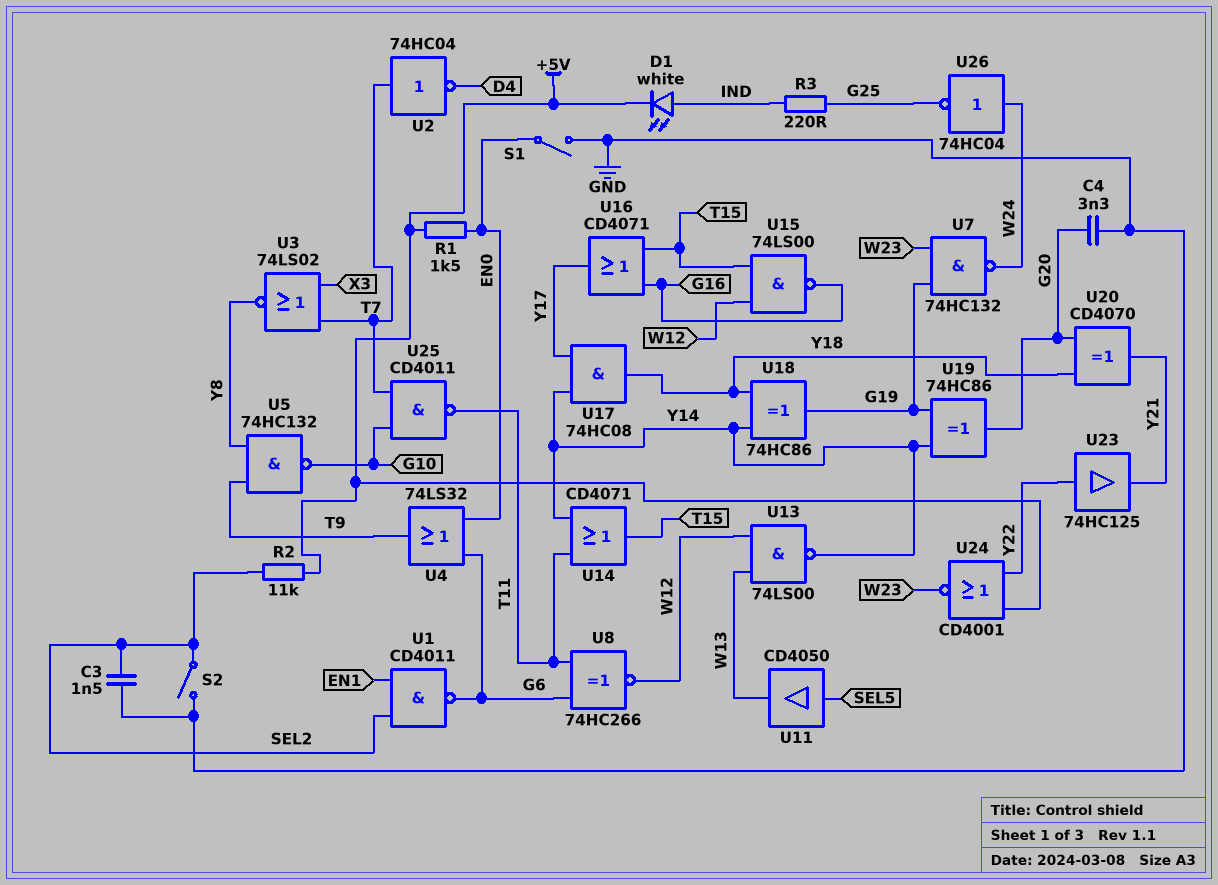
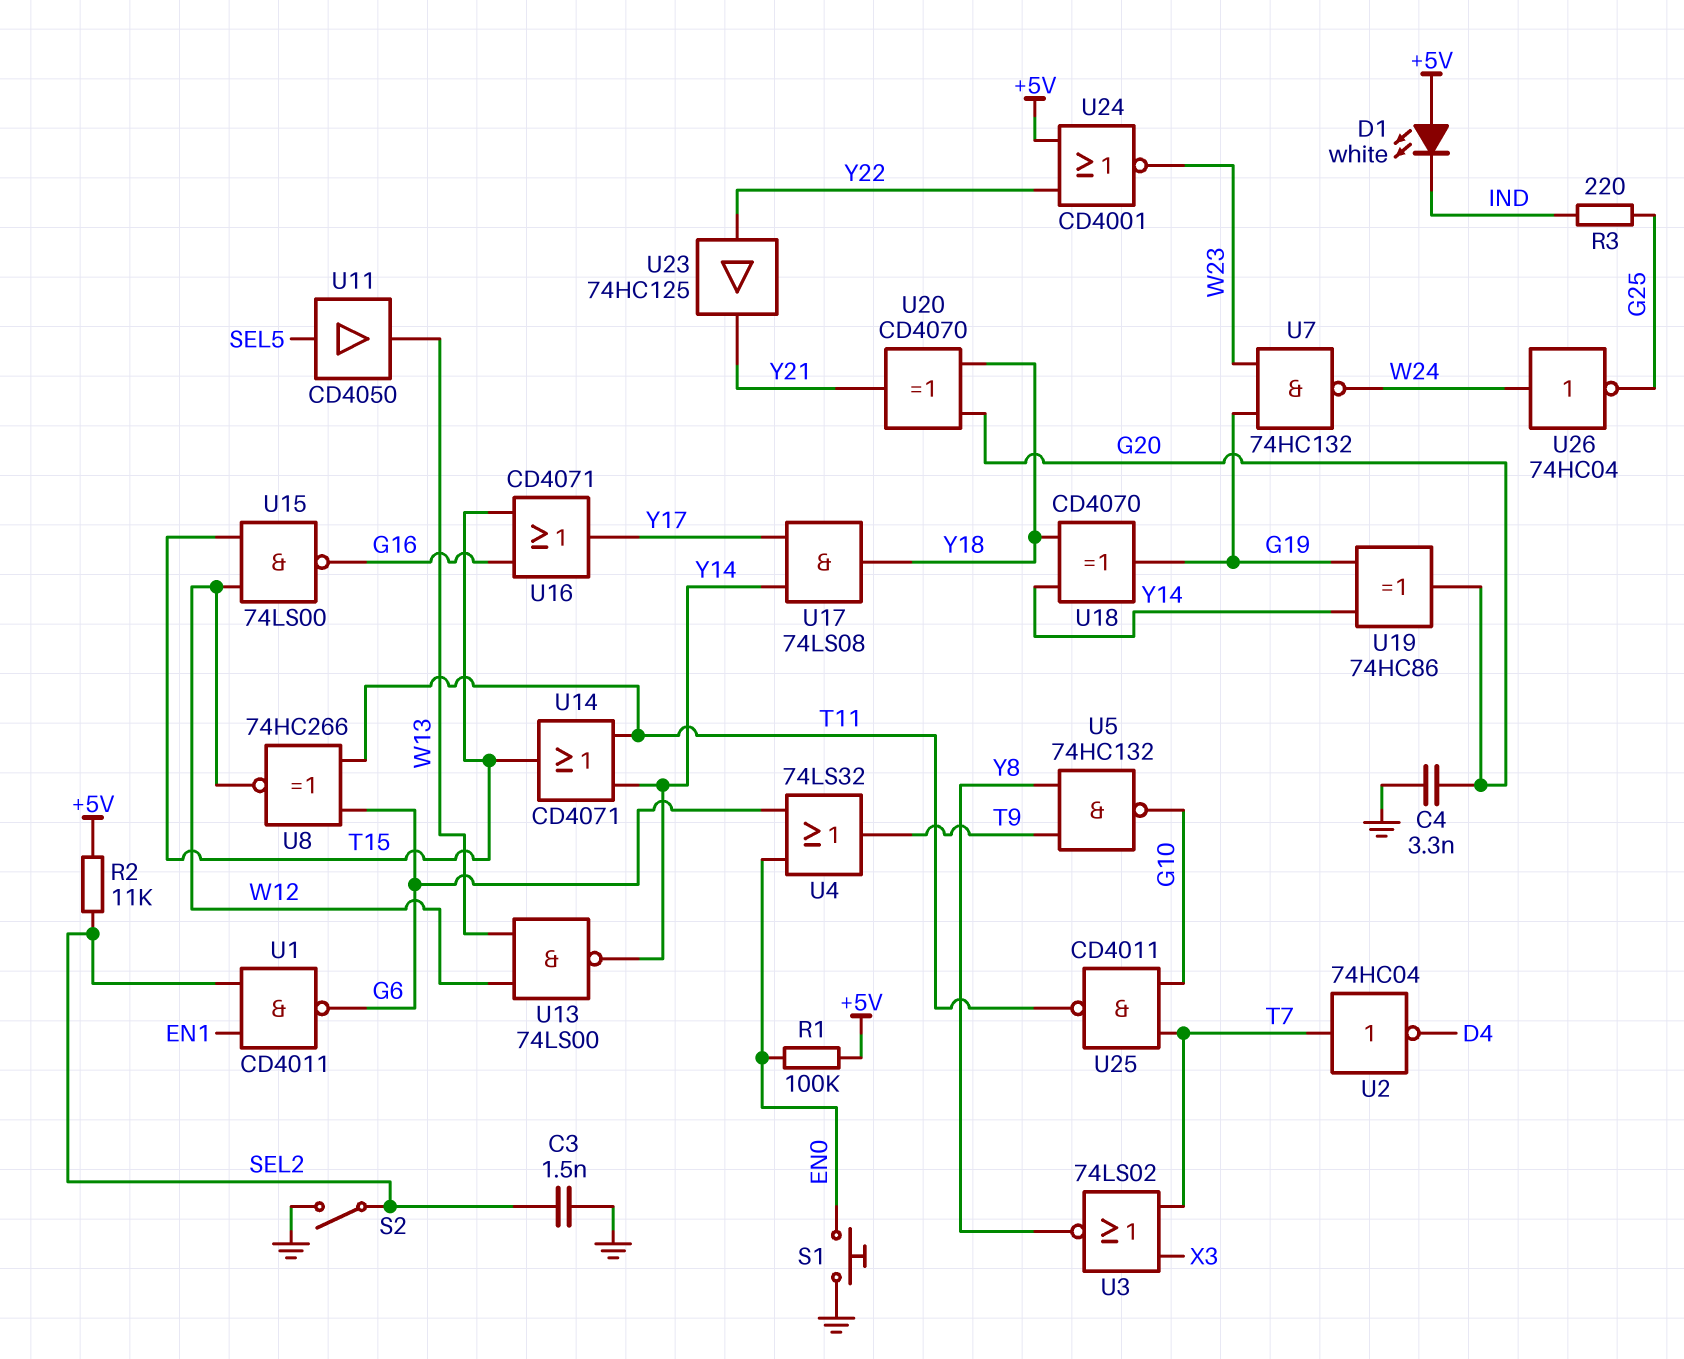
D1: LED white (A IND, K +5V) -> LED white (A +5V, K IND)
R1: 1.5k (+5V, EN0) -> 100k (+5V, EN0)
S1: switch (EN0, GND) -> button (EN0, GND)
U17: AND 74HC08 (in Y14, in Y17, out Y18) -> AND 74LS08 (in Y14, in Y17, out Y18)
U18: XOR 74HC86 (in Y14, in Y18, out G19) -> XOR CD4070 (in Y14, in Y18, out G19)

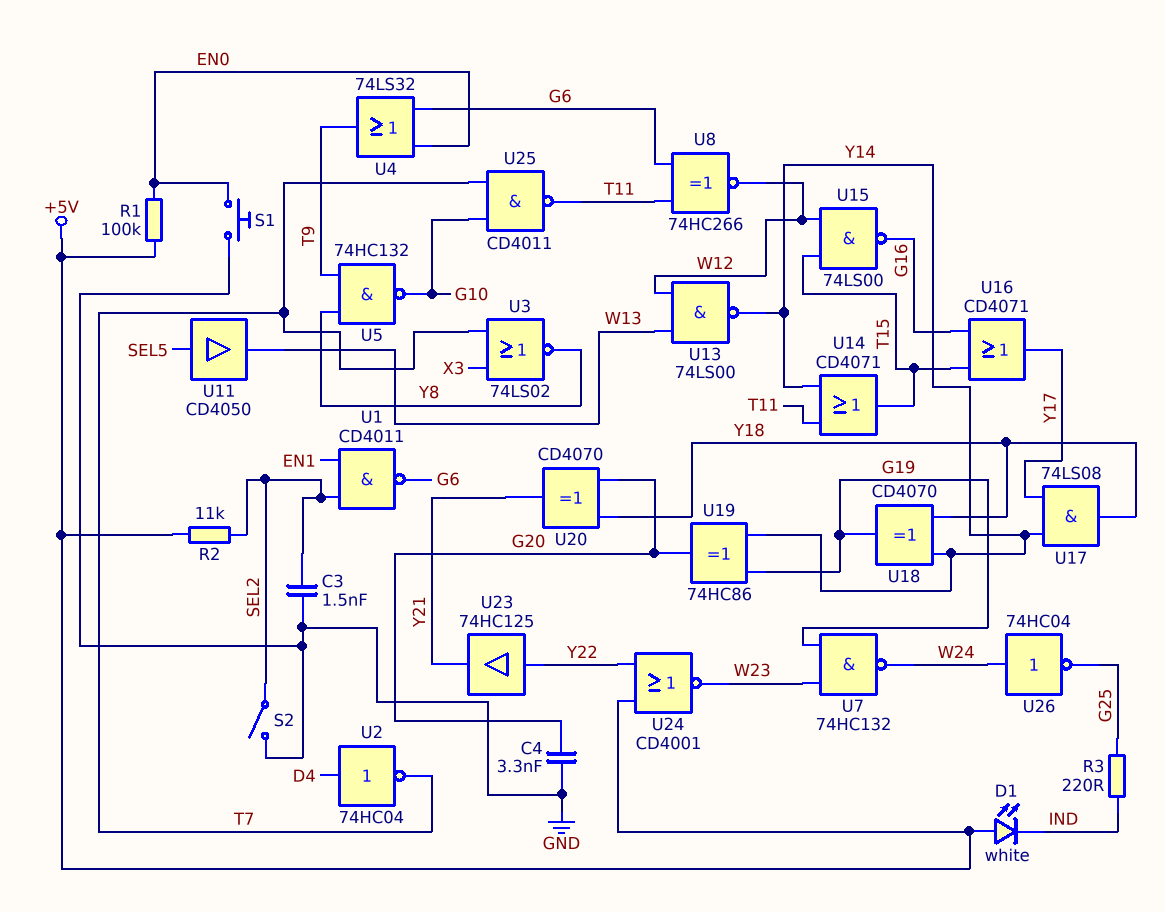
U2: NOT 74HC04 (in T7, out D4) -> NOT 74HC04 (in D4, out T7)

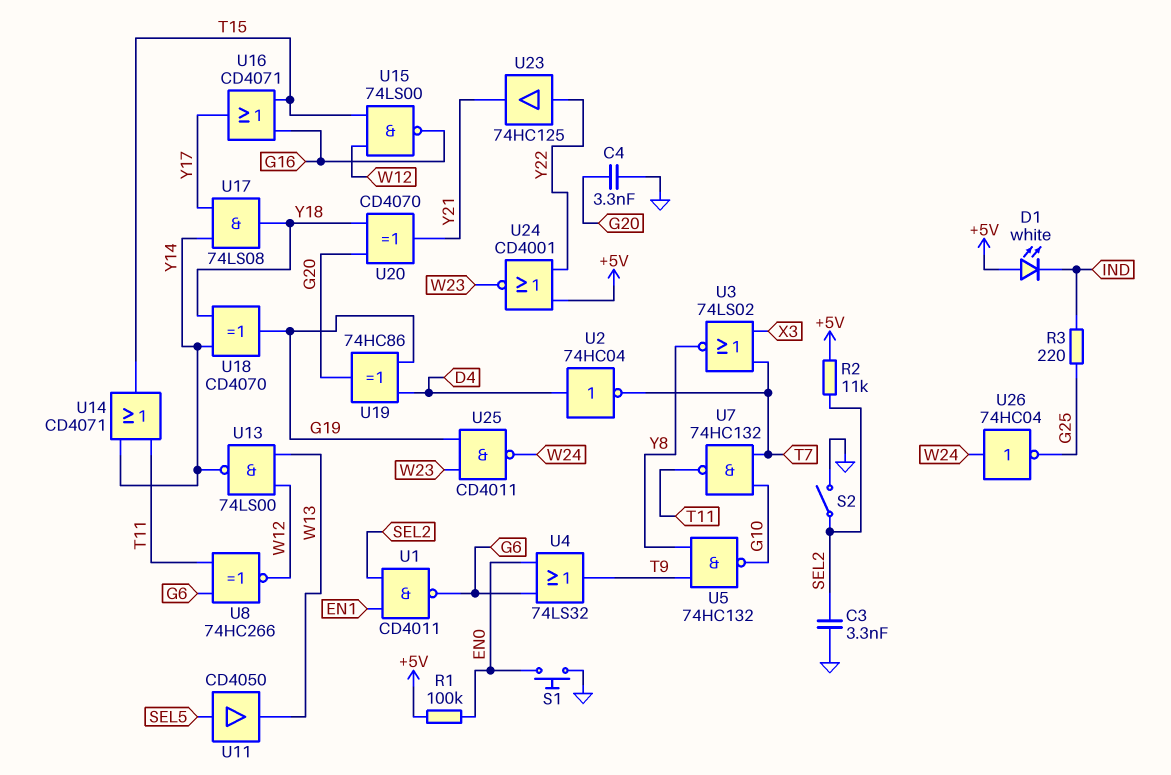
C3: 1.5nF (GND, SEL2) -> 3.3nF (GND, SEL2)
U7: NAND 74HC132 (in G19, in W23, out W24) -> NAND 74HC132 (in G10, in T7, out T11)
U19: XOR 74HC86 (in G19, in Y14, out G20) -> XOR 74HC86 (in D4, in G19, out G20)
U25: NAND CD4011 (in G10, in T7, out T11) -> NAND CD4011 (in G19, in W23, out W24)

